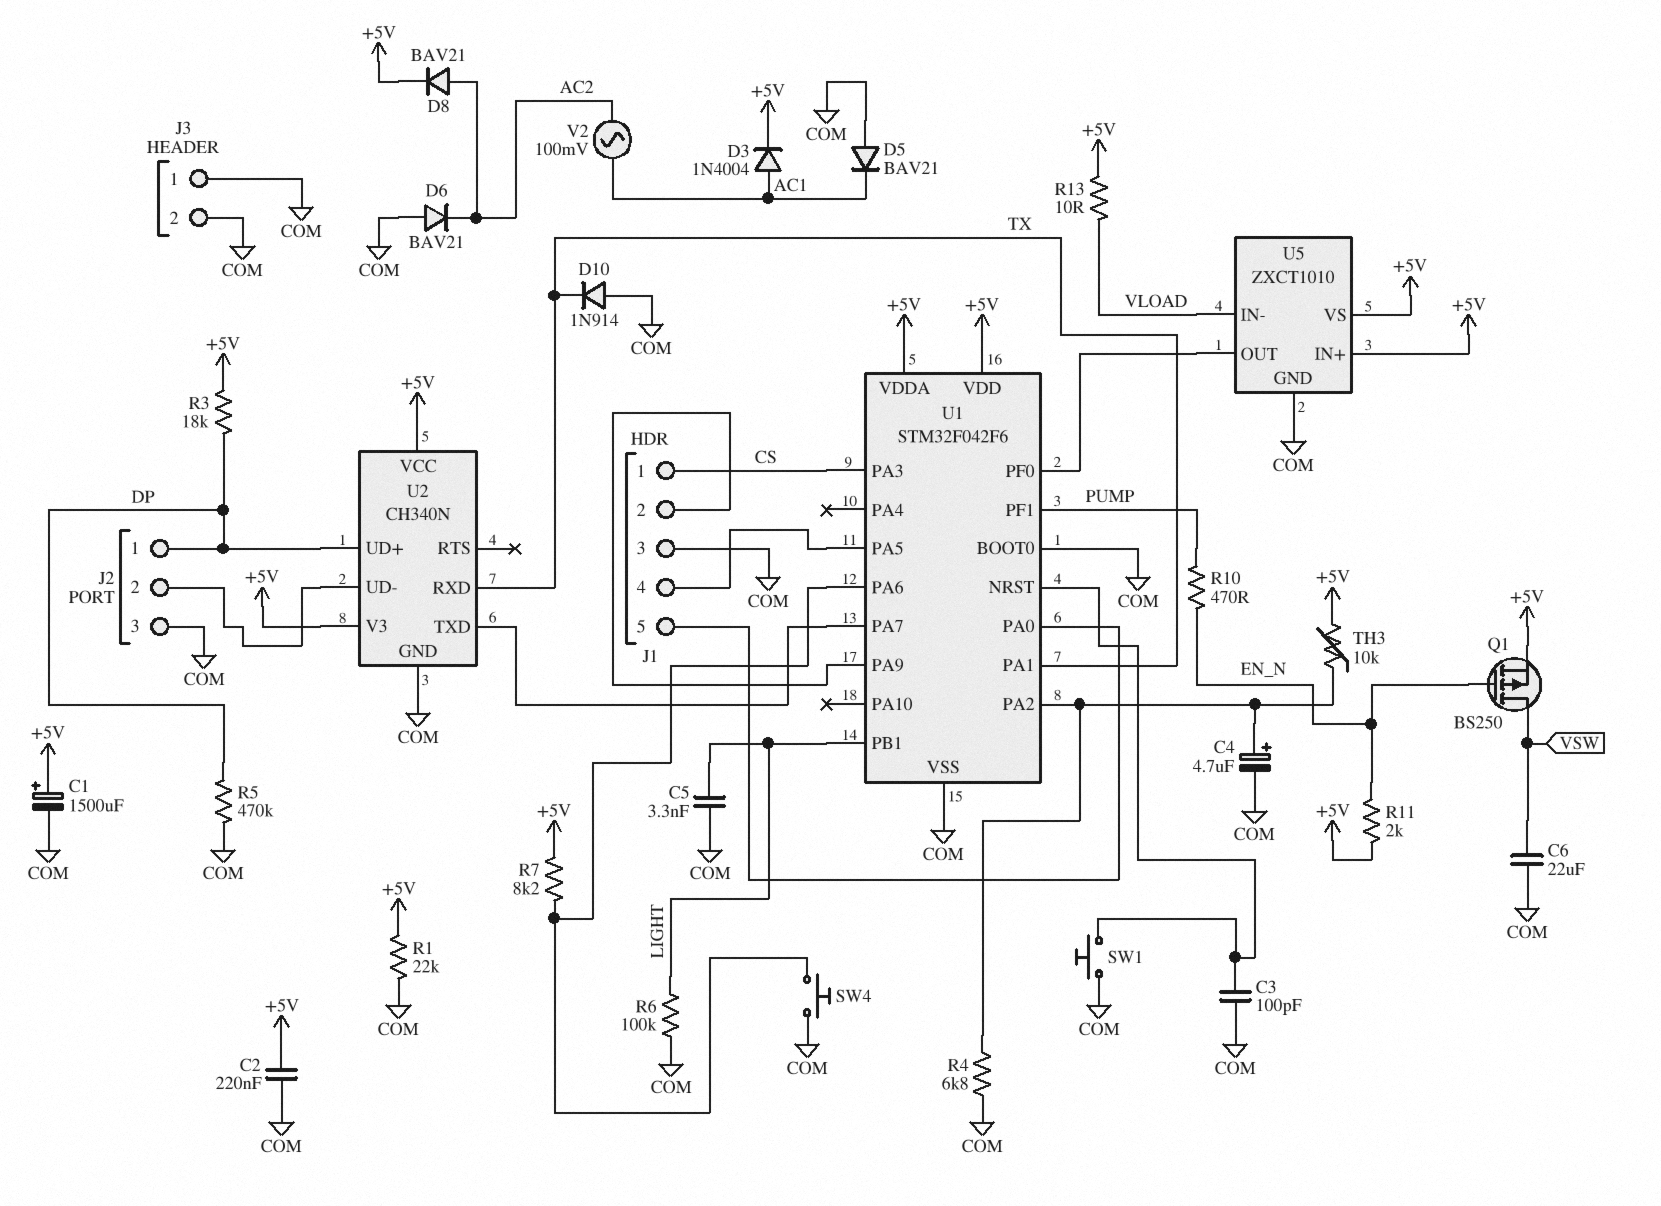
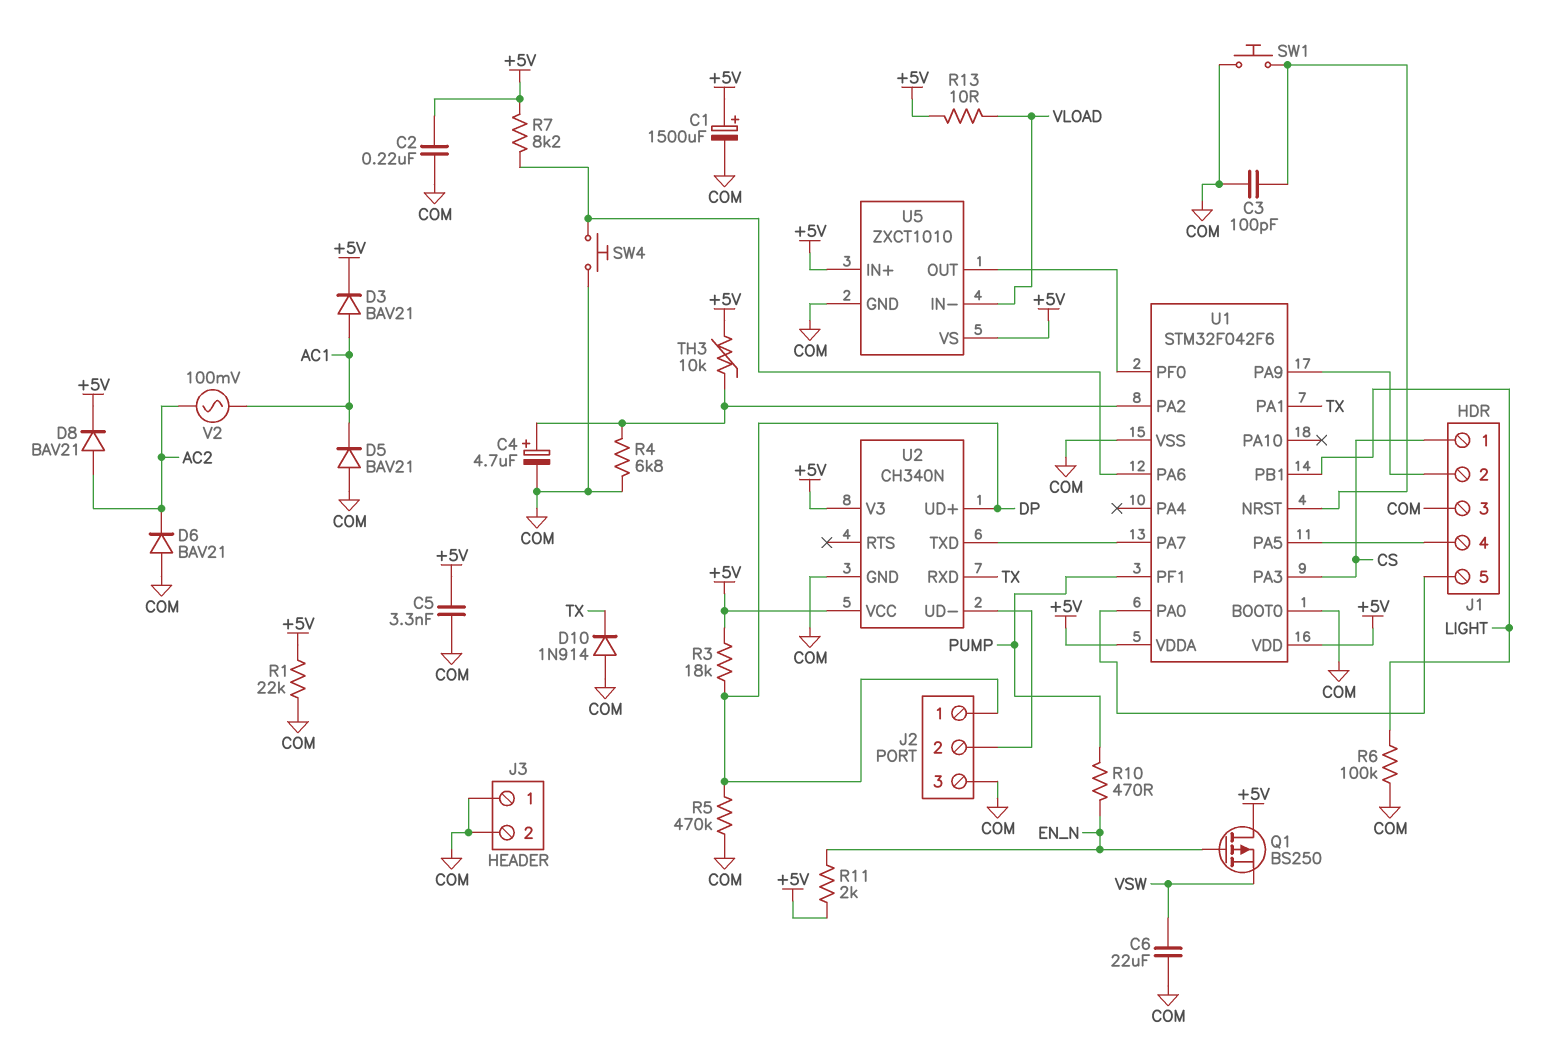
C5: 3.3nF (COM, LIGHT) -> 3.3nF (+5V, COM)
D3: diode 1N4004 (A AC1, K +5V) -> diode BAV21 (A AC1, K +5V)
Q1: PMOS BS250 (G EN_N, D VSW, S +5V) -> PMOS BS250 (G EN_N, D +5V, S VSW)

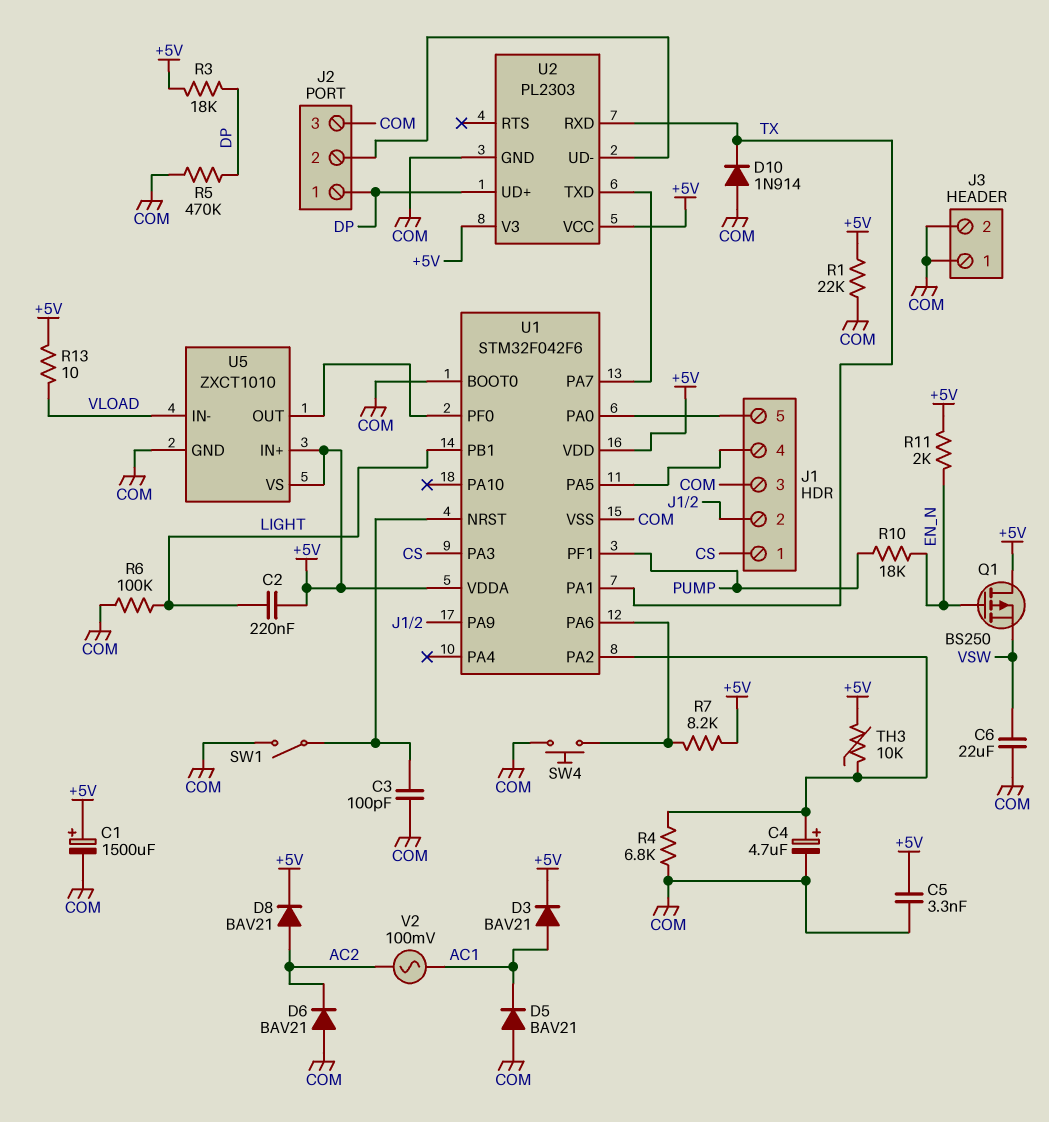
C2: 220nF (+5V, COM) -> 220nF (+5V, LIGHT)
R10: 470 (EN_N, PUMP) -> 18k (EN_N, PUMP)
SW1: button (COM, U1/NRST) -> switch (COM, U1/NRST)
U2: CH340N -> PL2303

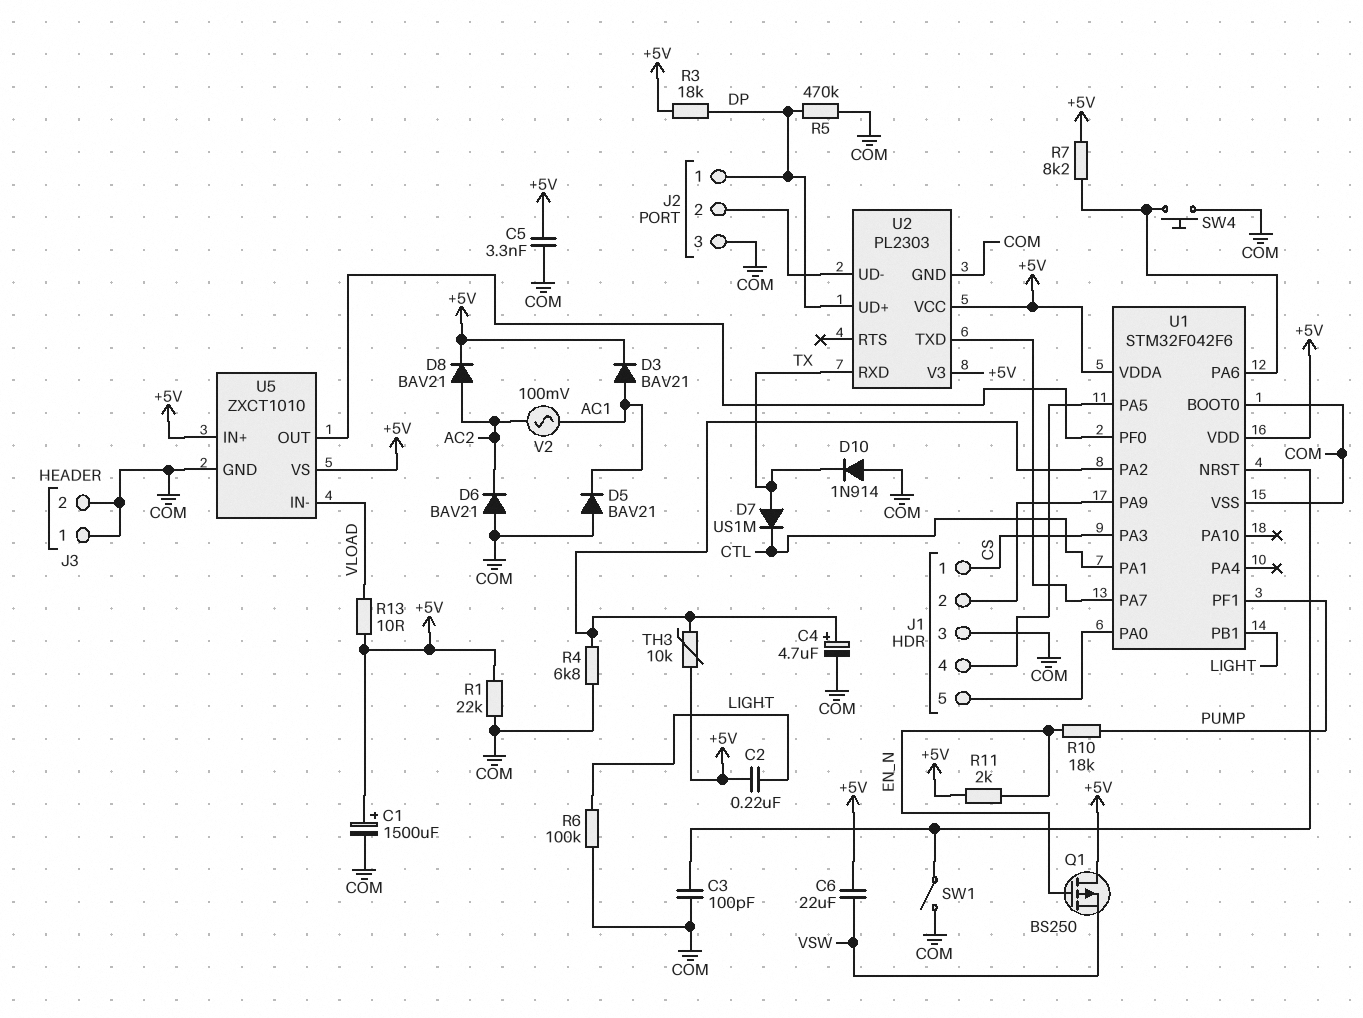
C6: 22uF (COM, VSW) -> 22uF (+5V, VSW)
D7: none -> diode US1M (A TX, K CTL)
U1 pin PA1: TX -> CTL

